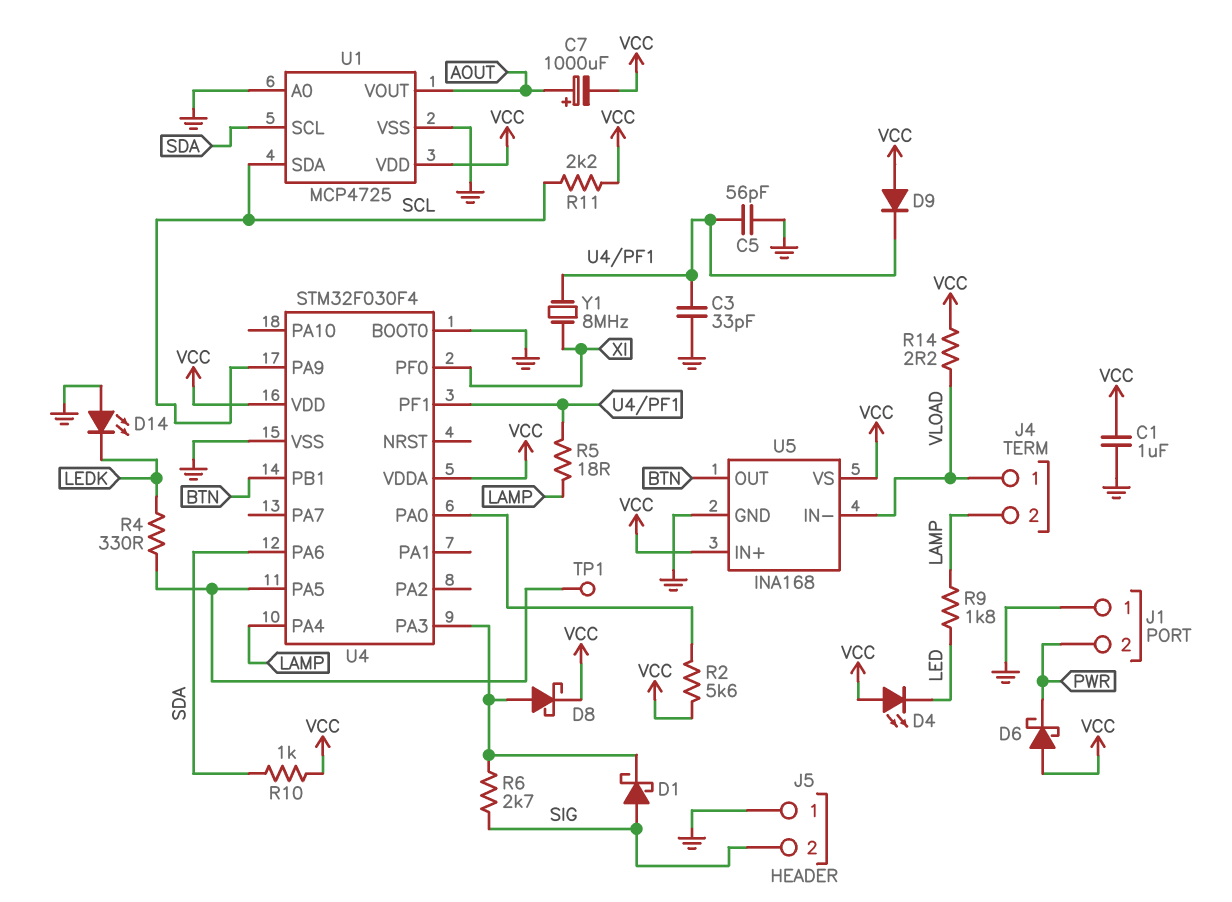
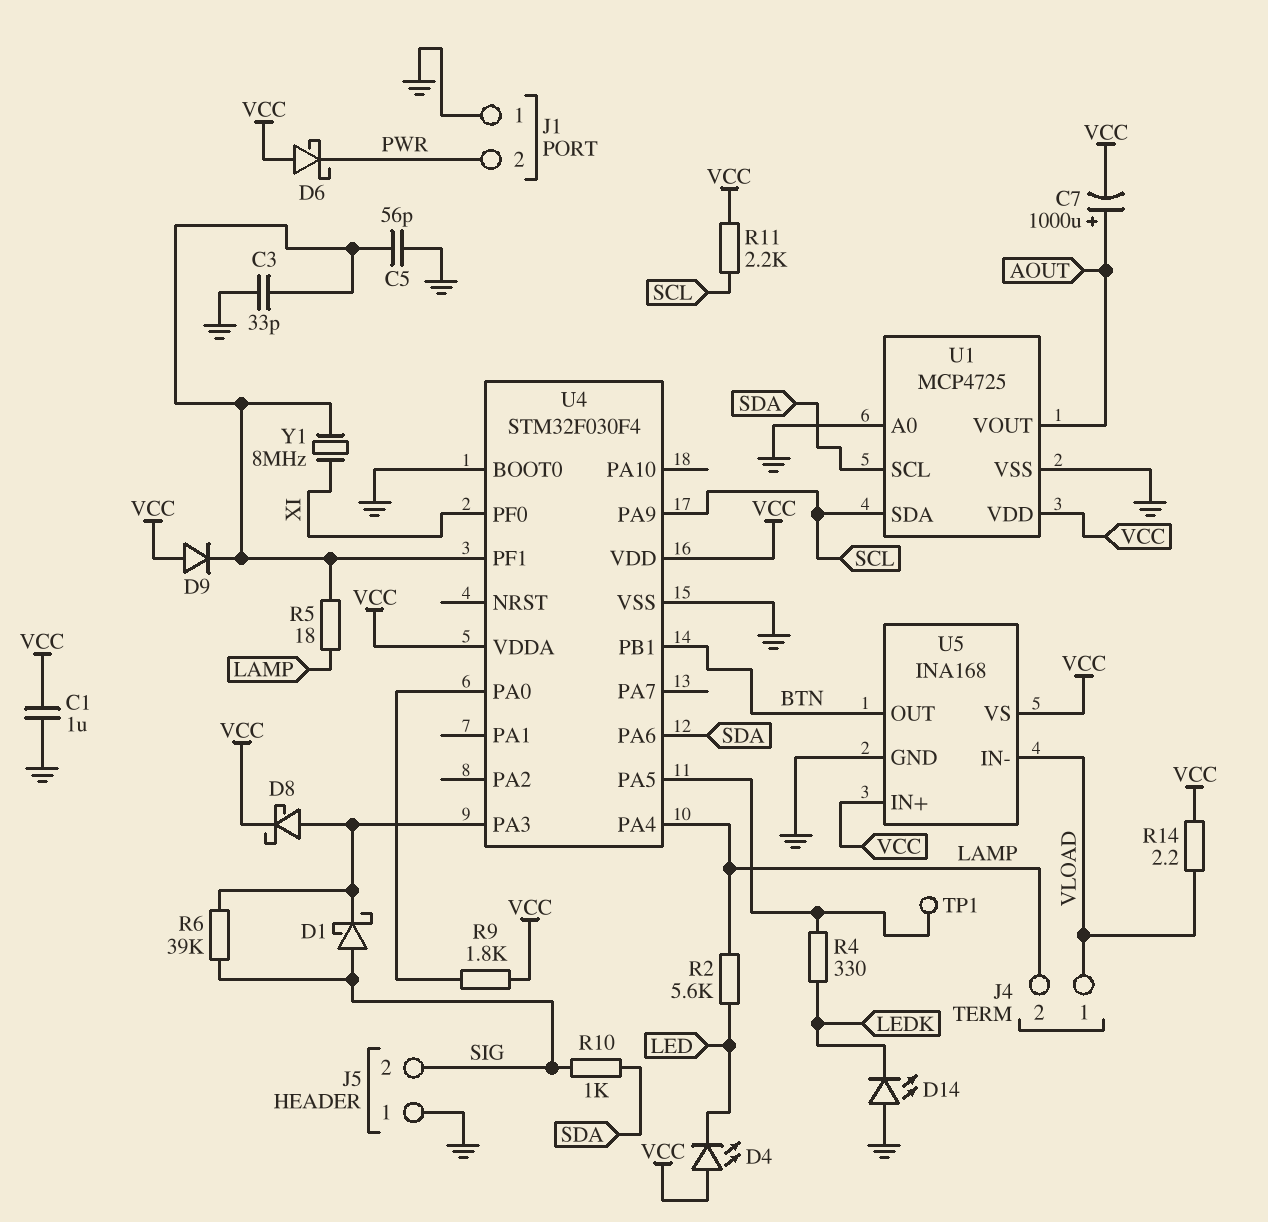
R2: 5.6k (U4/PA0, VCC) -> 5.6k (LAMP, LED)
R6: 2.7k (SIG, U4/PA3) -> 39k (SIG, U4/PA3)
R9: 1.8k (LAMP, LED) -> 1.8k (U4/PA0, VCC)
R10: 1k (SDA, VCC) -> 1k (SDA, SIG)

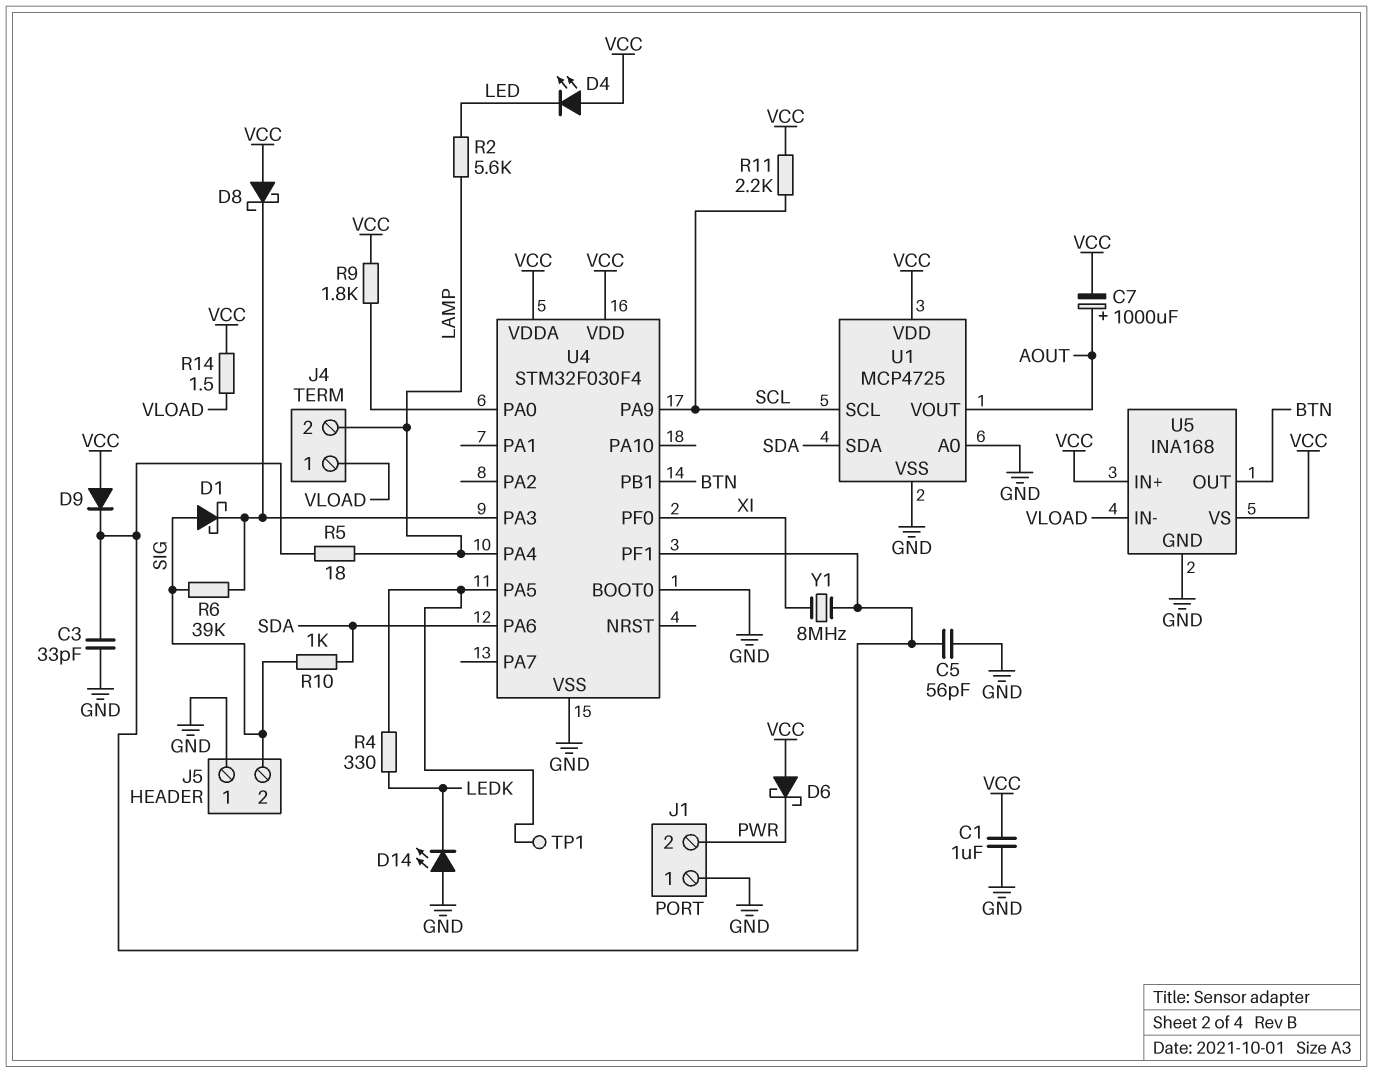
D8: schottky (A U4/PA3, K VCC) -> schottky (A VCC, K U4/PA3)
R14: 2.2 (VCC, VLOAD) -> 1.5 (VCC, VLOAD)
U1 pin SCL: SDA -> SCL
U1 pin SDA: SCL -> SDA

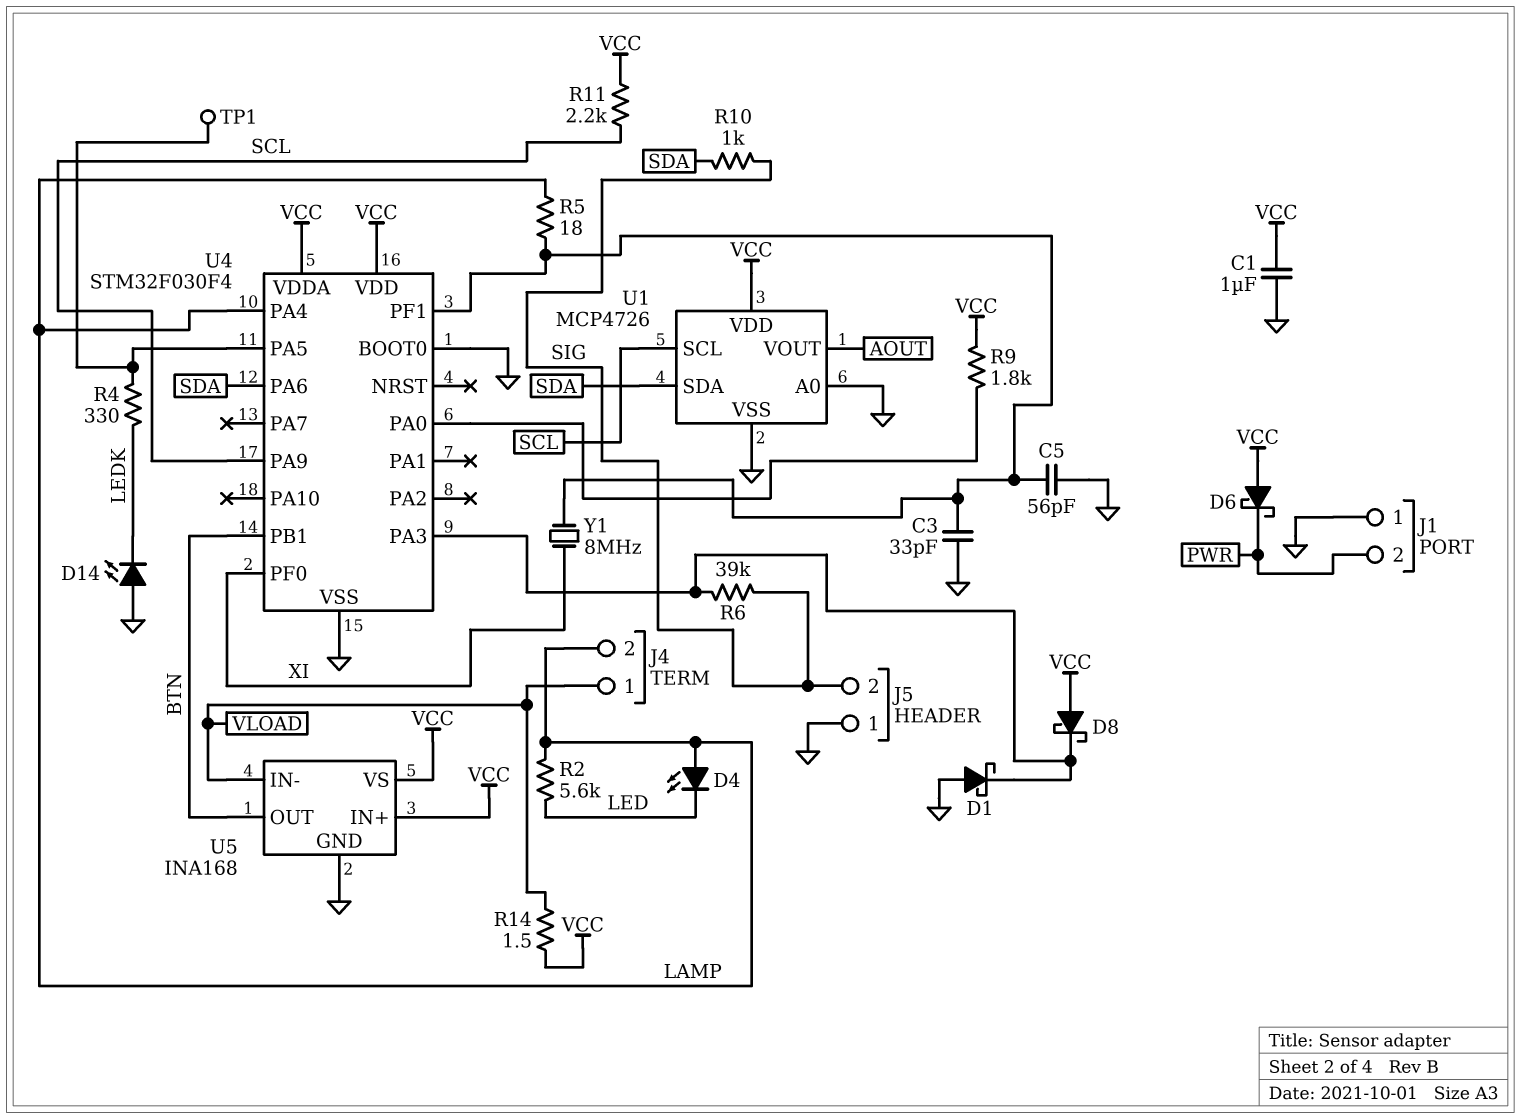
C7: 1000uF (plus AOUT, minus VCC) -> none
D1: schottky (A SIG, K U4/PA3) -> schottky (A GND, K U4/PA3)
D4: LED (A VCC, K LED) -> LED (A LAMP, K LED)
D9: diode (A VCC, K U4/PF1) -> none
U1: MCP4725 -> MCP4726

